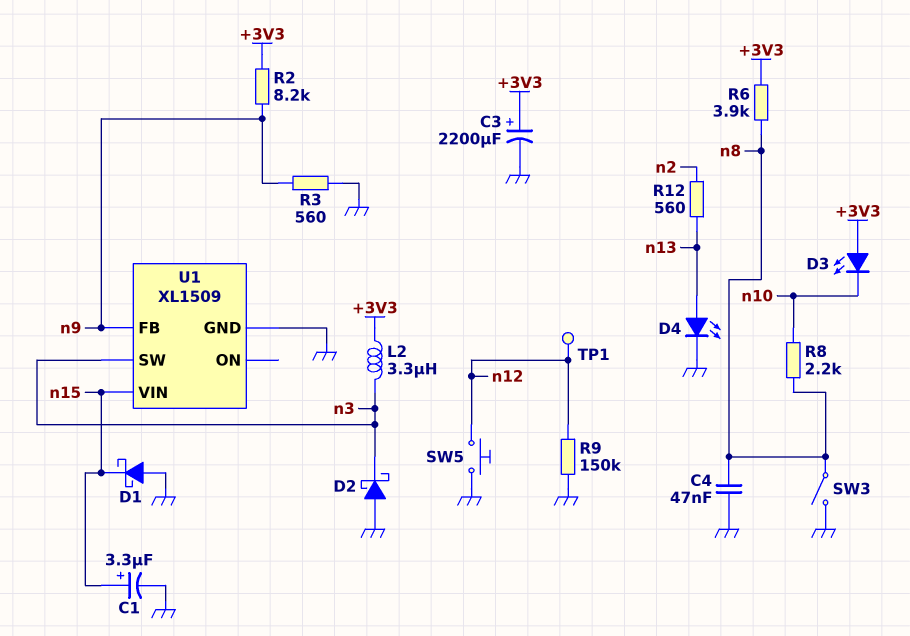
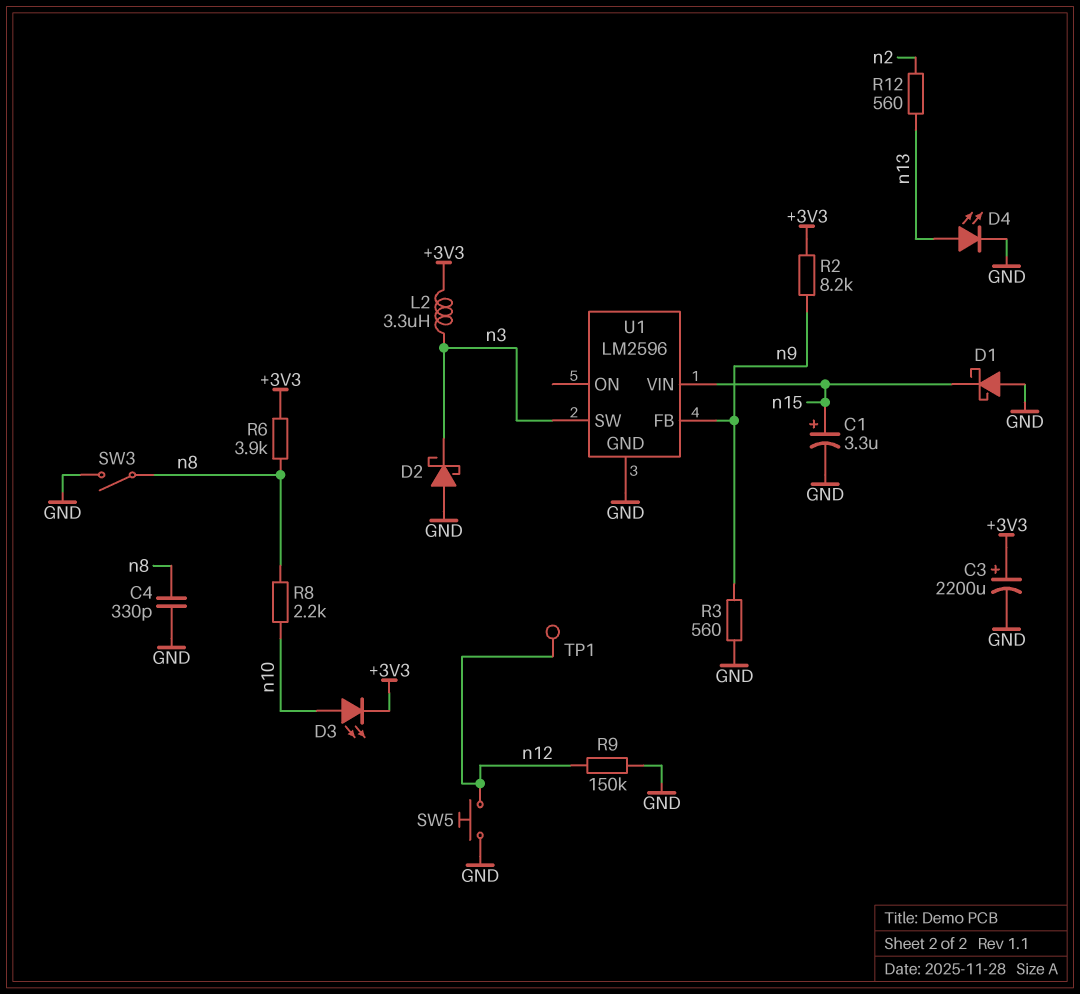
C4: 47nF (GND, n8) -> 330pF (GND, n8)
D3: LED (A +3V3, K n10) -> LED (A n10, K +3V3)
U1: XL1509 -> LM2596

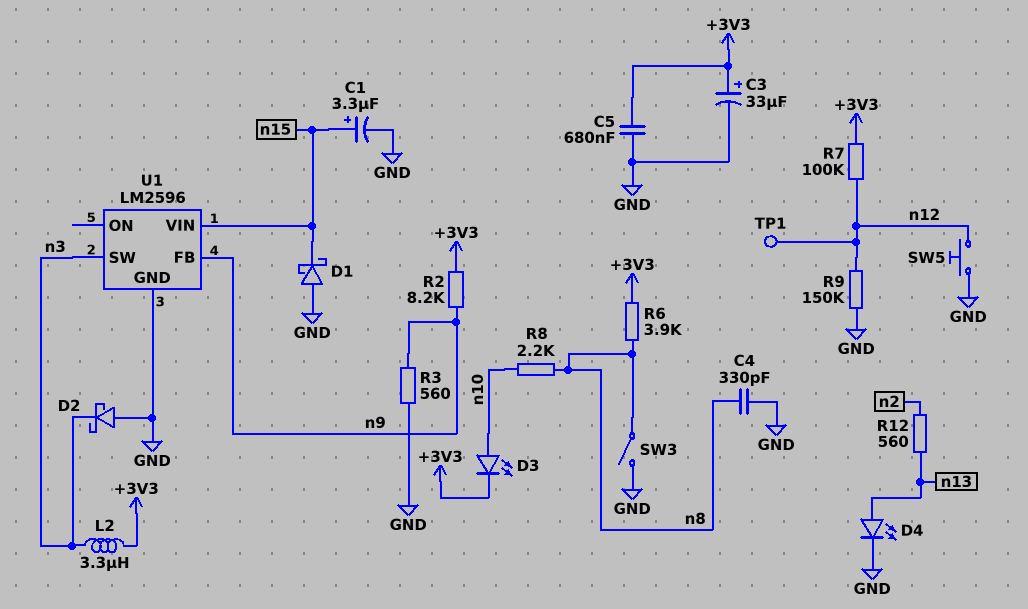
C3: 2200uF (plus +3V3, minus GND) -> 33uF (plus +3V3, minus GND)
C5: none -> 680nF (+3V3, GND)
R7: none -> 100k (+3V3, n12)

